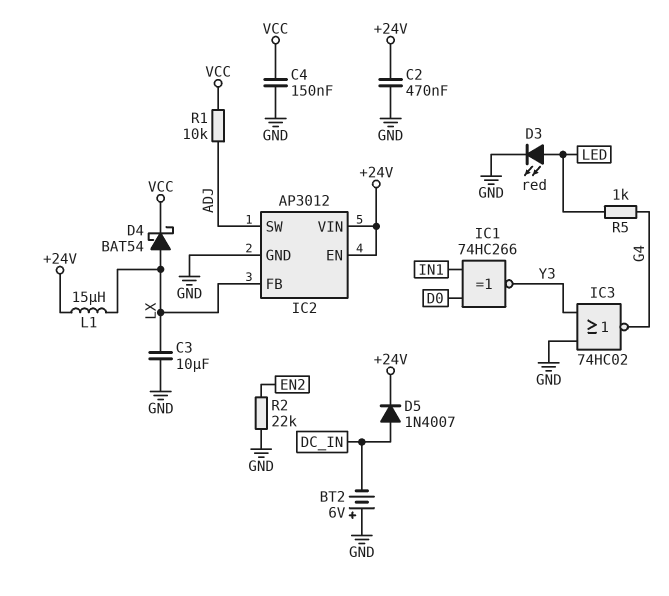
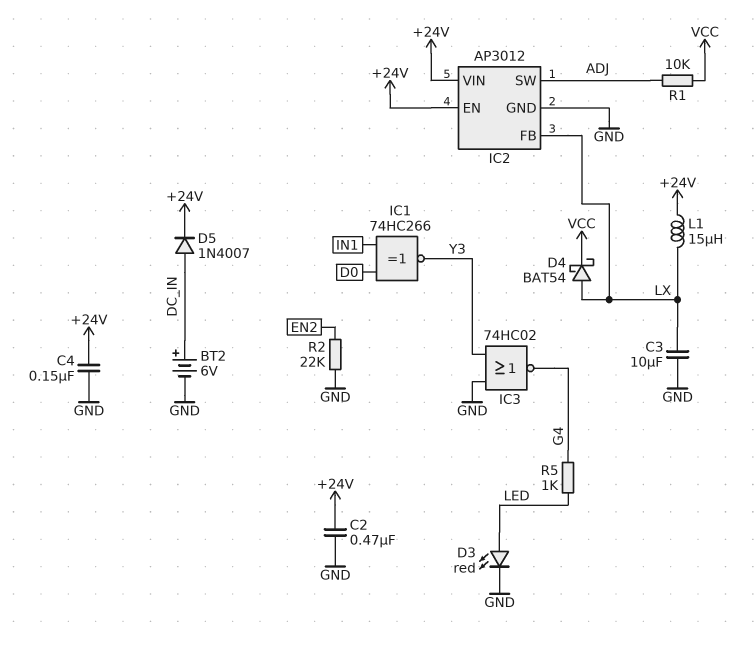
BT2: 6V (plus GND, minus DC_IN) -> 6V (plus DC_IN, minus GND)
C4: 150nF (GND, VCC) -> 150nF (+24V, GND)

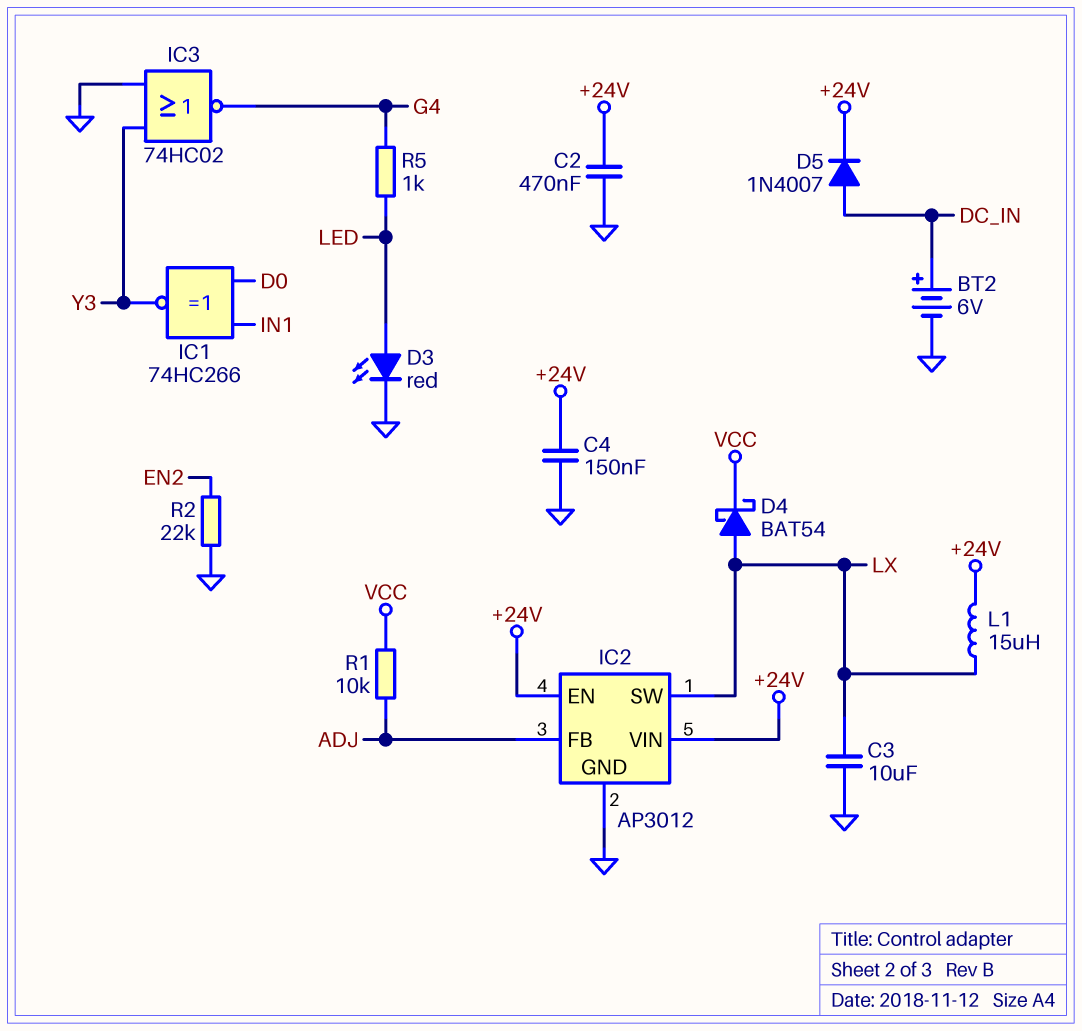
IC2 pin FB: LX -> ADJ
IC2 pin SW: ADJ -> LX

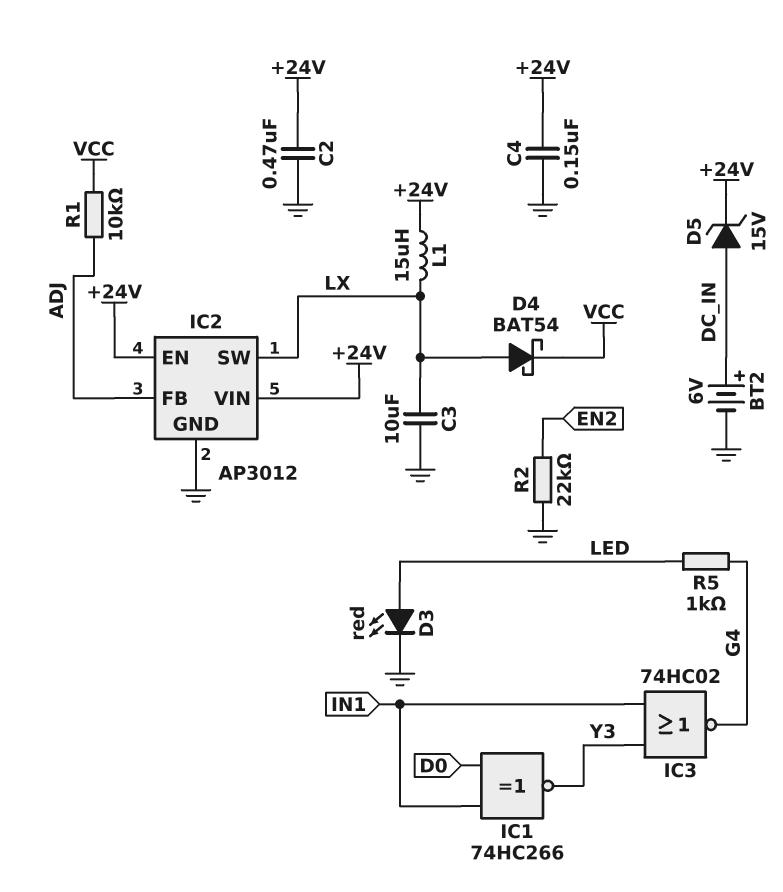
D5: diode 1N4007 (A DC_IN, K +24V) -> zener 15V (A DC_IN, K +24V)
IC3: NOR 74HC02 (in GND, in Y3, out G4) -> NOR 74HC02 (in IN1, in Y3, out G4)

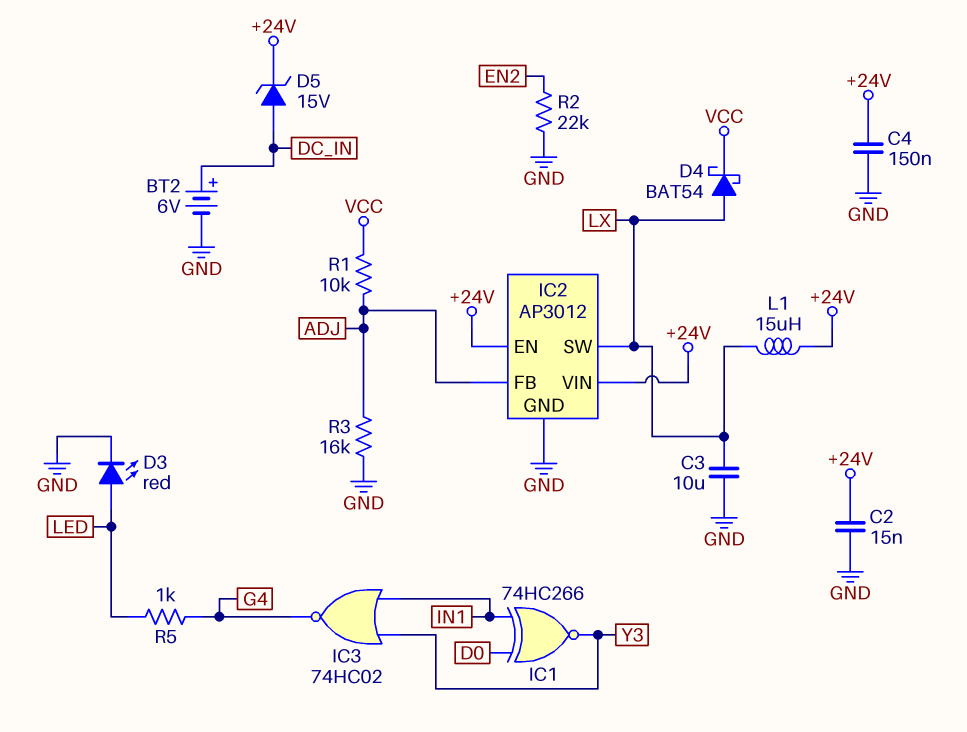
C2: 470nF (+24V, GND) -> 15nF (+24V, GND)
R3: none -> 16k (ADJ, GND)

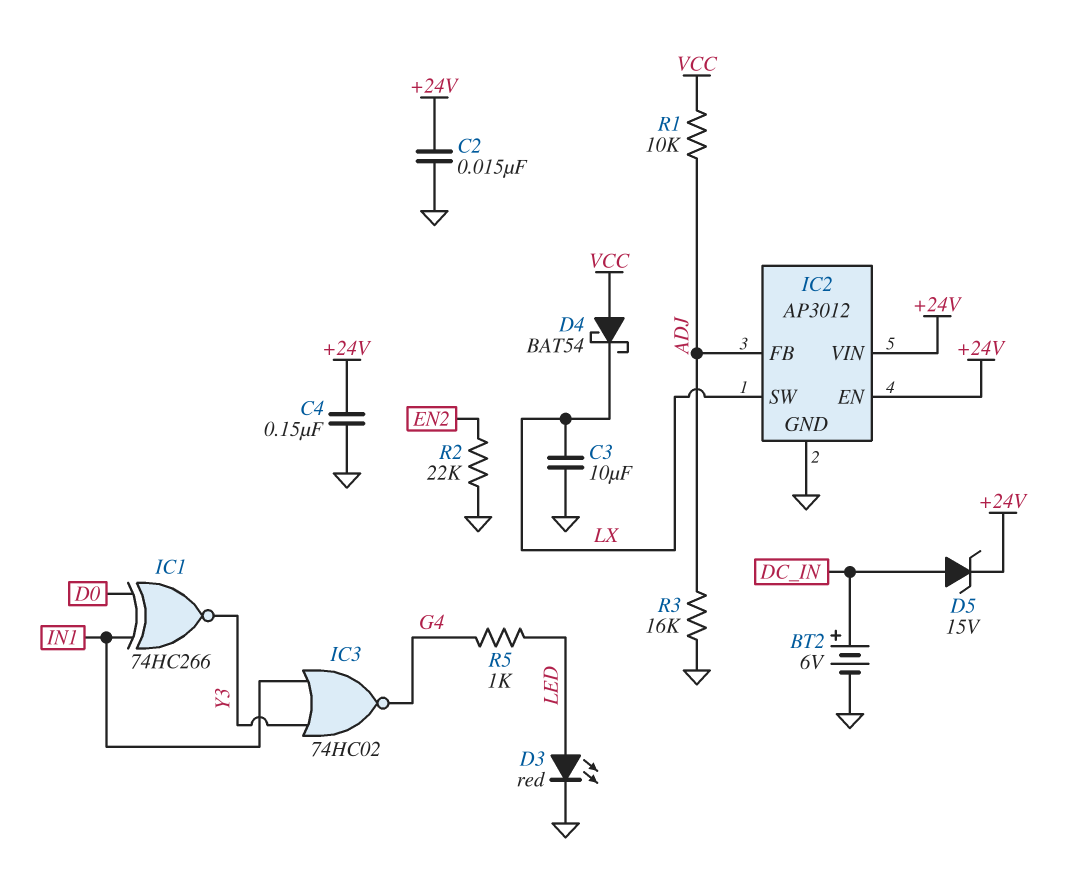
D4: schottky BAT54 (A LX, K VCC) -> schottky BAT54 (A VCC, K LX)
L1: 15uH (+24V, LX) -> none

